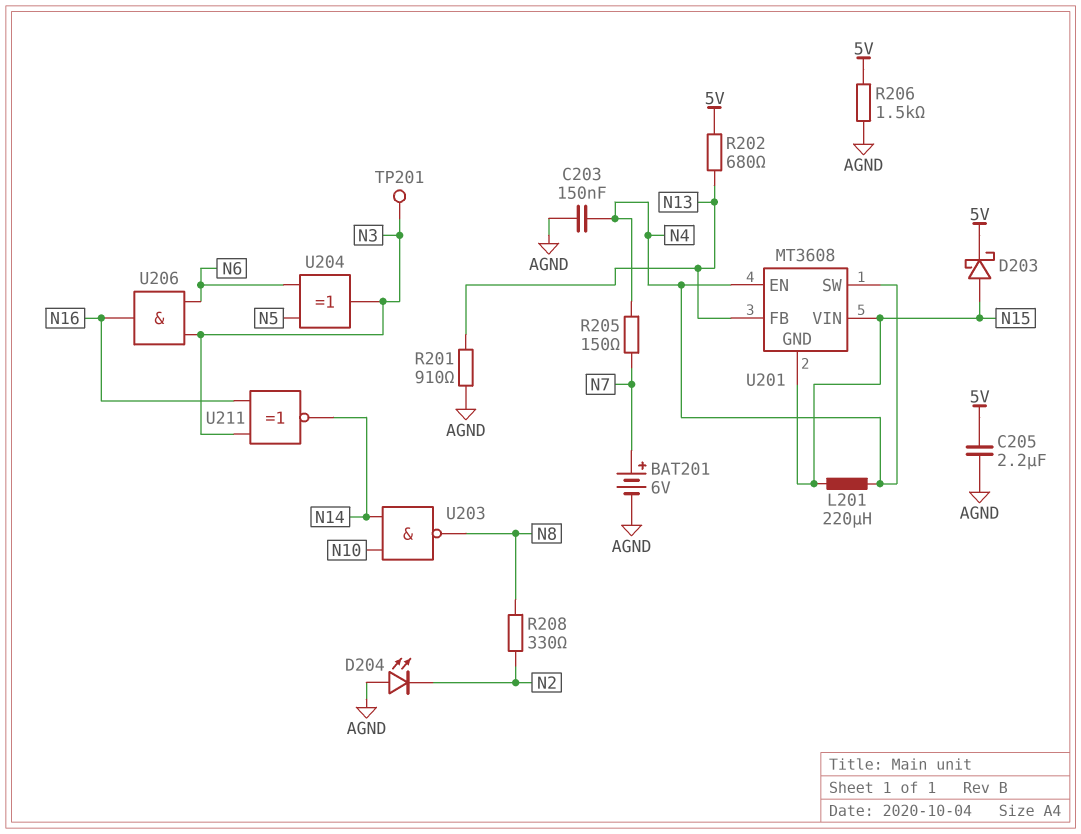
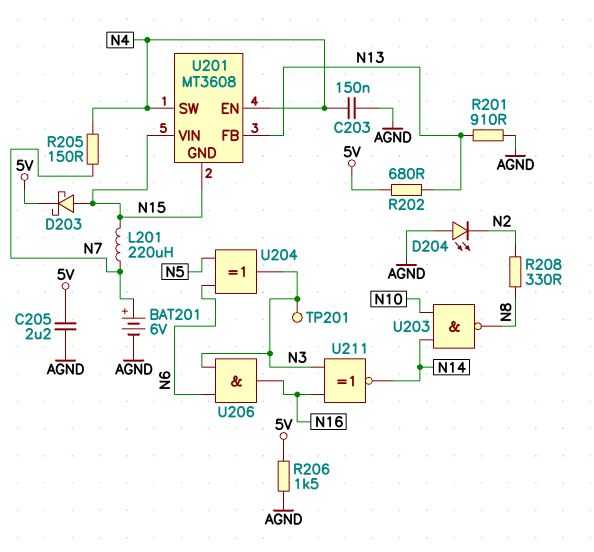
L201: 220uH (N4, N15) -> 220uH (N7, N15)

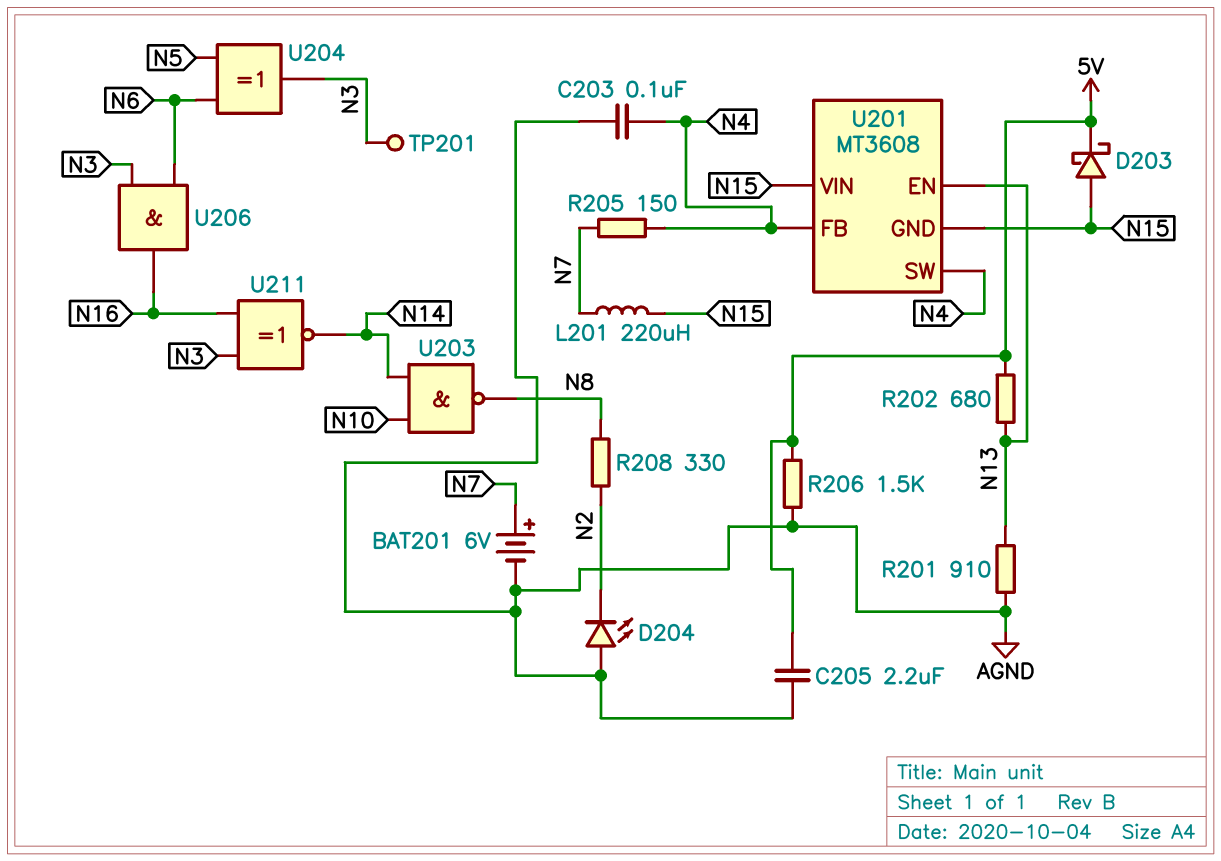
C203: 150nF (AGND, N4) -> 100nF (AGND, N4)
U201 pin EN: N4 -> N13
U201 pin FB: N13 -> N4

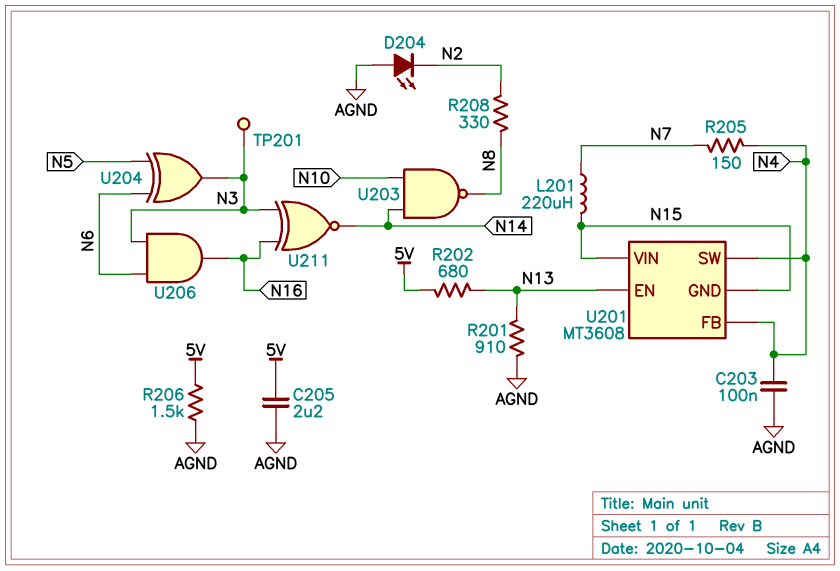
BAT201: 6V (plus N7, minus AGND) -> none
D203: schottky (A N15, K 5V) -> none

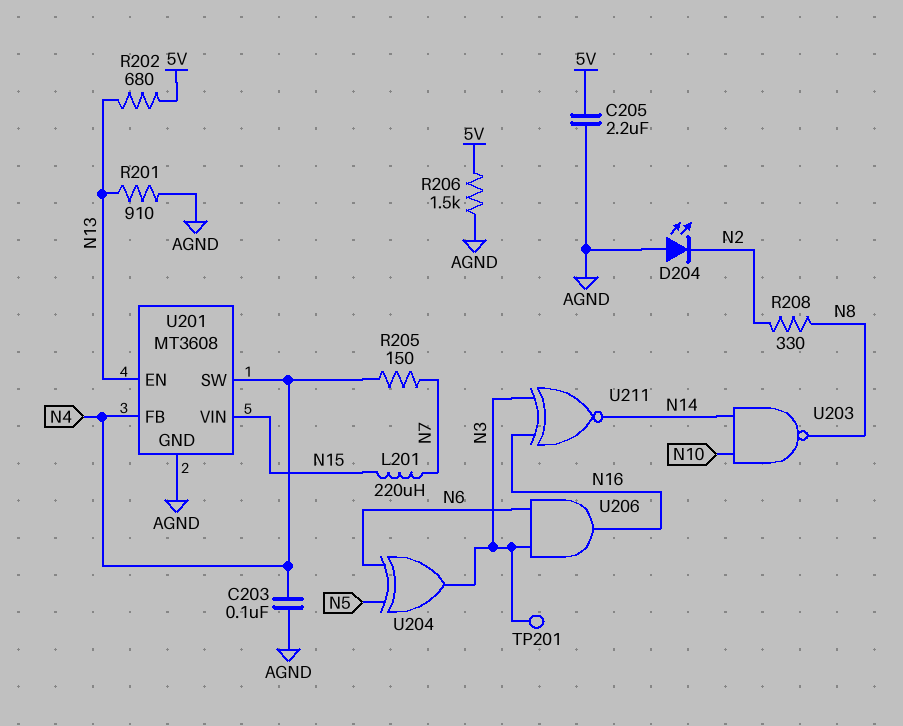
U201 pin GND: N15 -> AGND

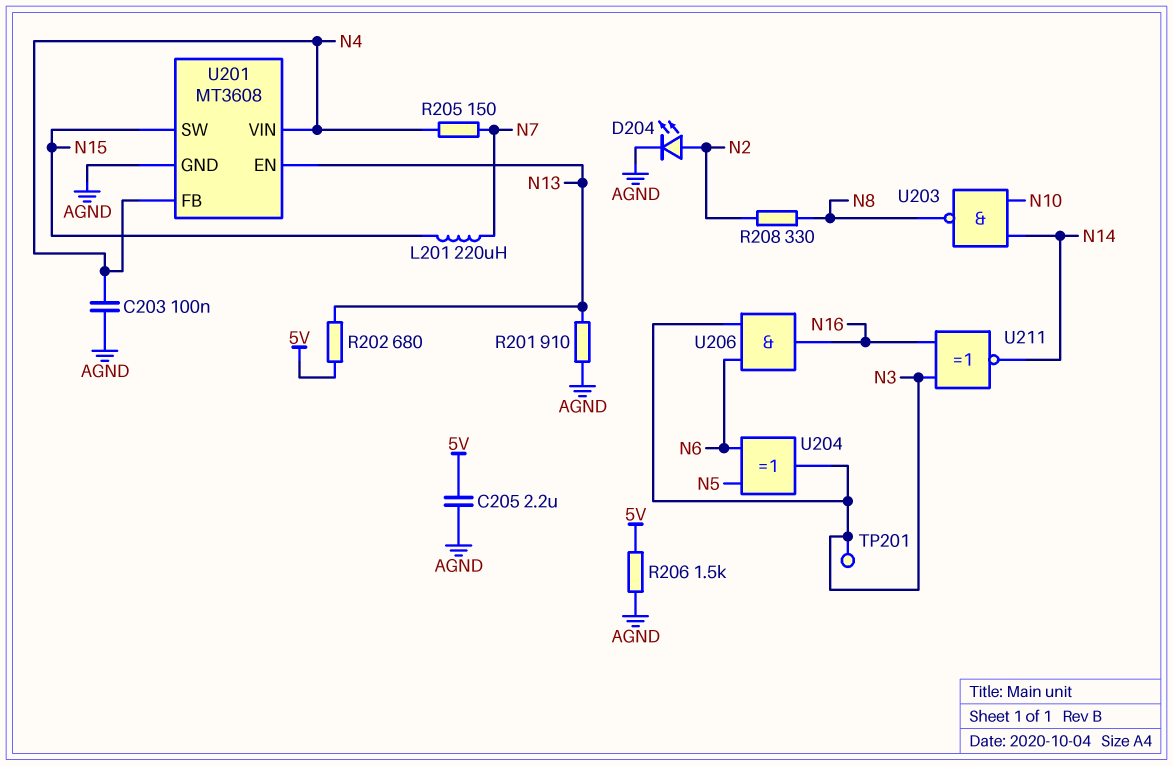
D204: LED (A AGND, K N2) -> LED (A N2, K AGND)
U201 pin SW: N4 -> N15
U201 pin VIN: N15 -> N4

